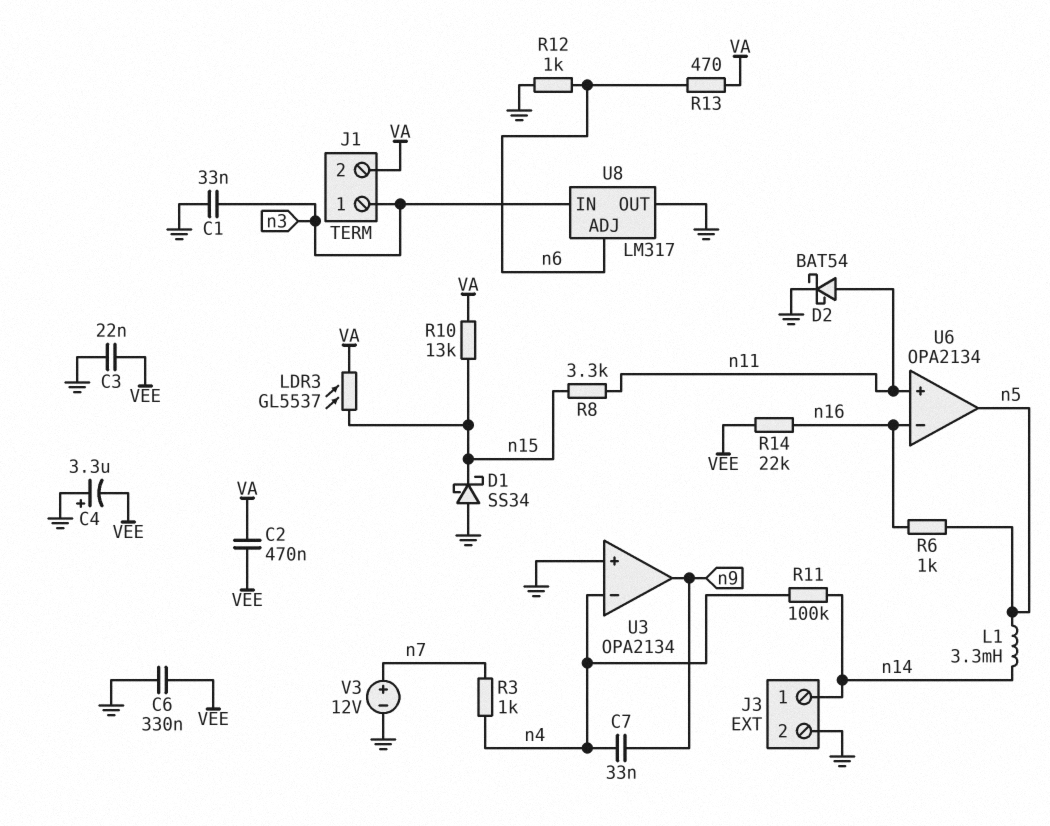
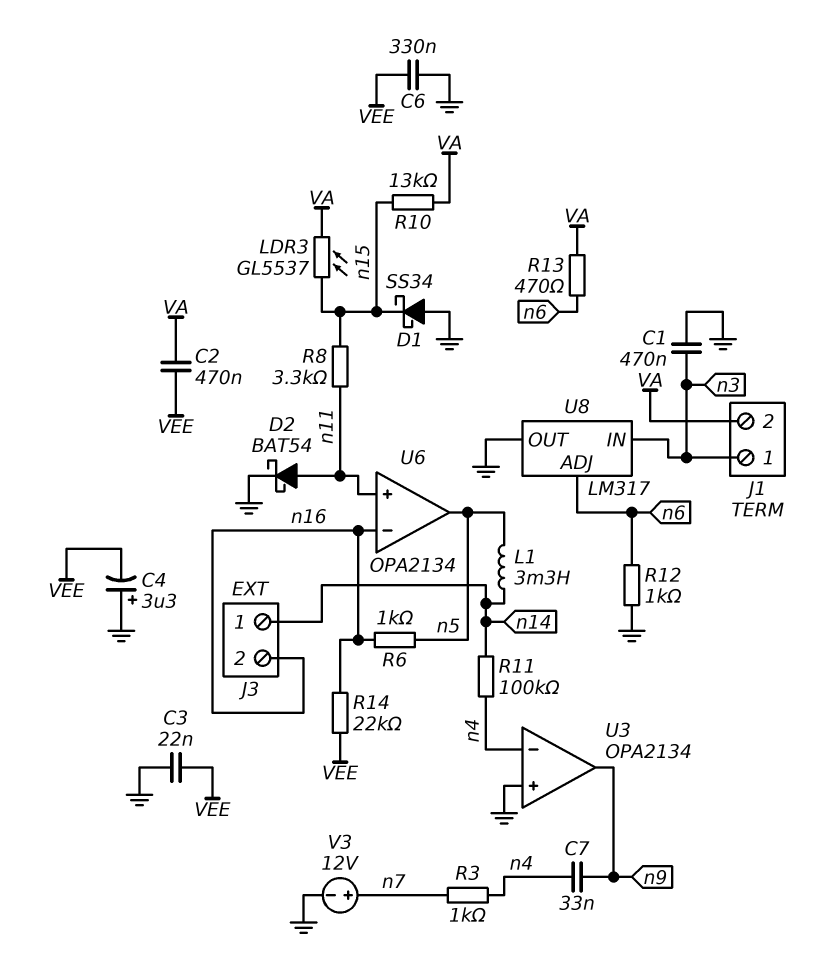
C1: 33nF (GND, n3) -> 470nF (GND, n3)
J3 pin 2: GND -> n16

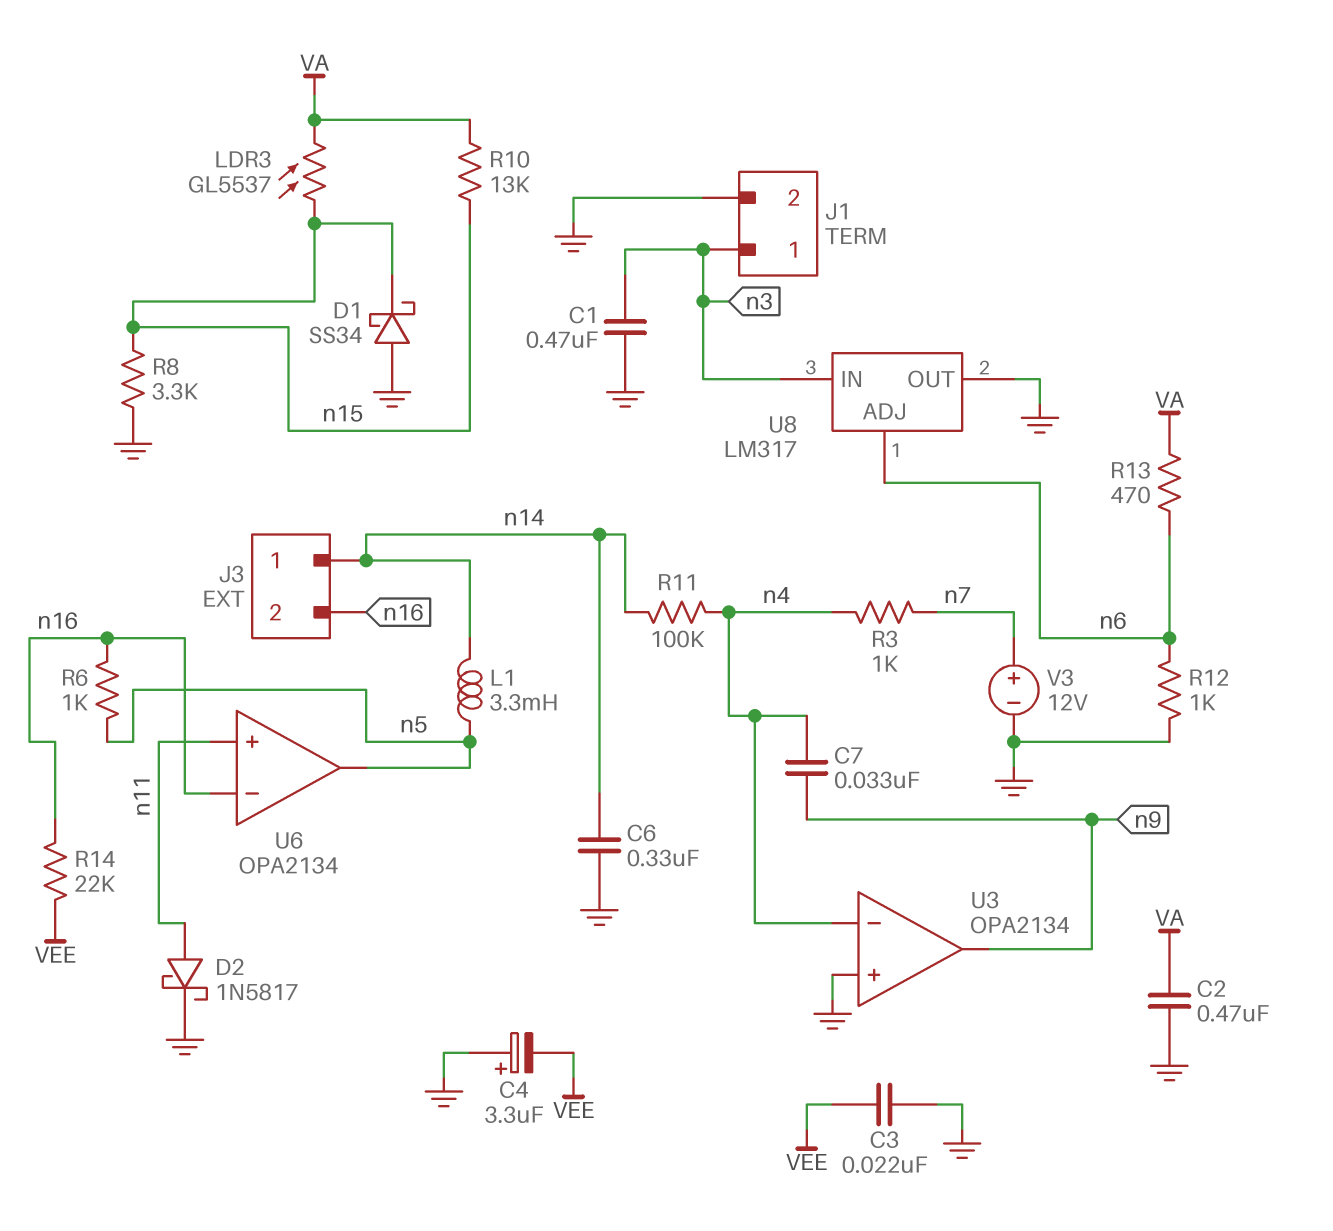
C2: 470nF (VA, VEE) -> 470nF (GND, VA)
C6: 330nF (GND, VEE) -> 330nF (GND, n14)
D2: schottky BAT54 (A n11, K GND) -> schottky 1N5817 (A n11, K GND)
J1 pin 2: VA -> GND
R8: 3.3k (n11, n15) -> 3.3k (GND, n15)

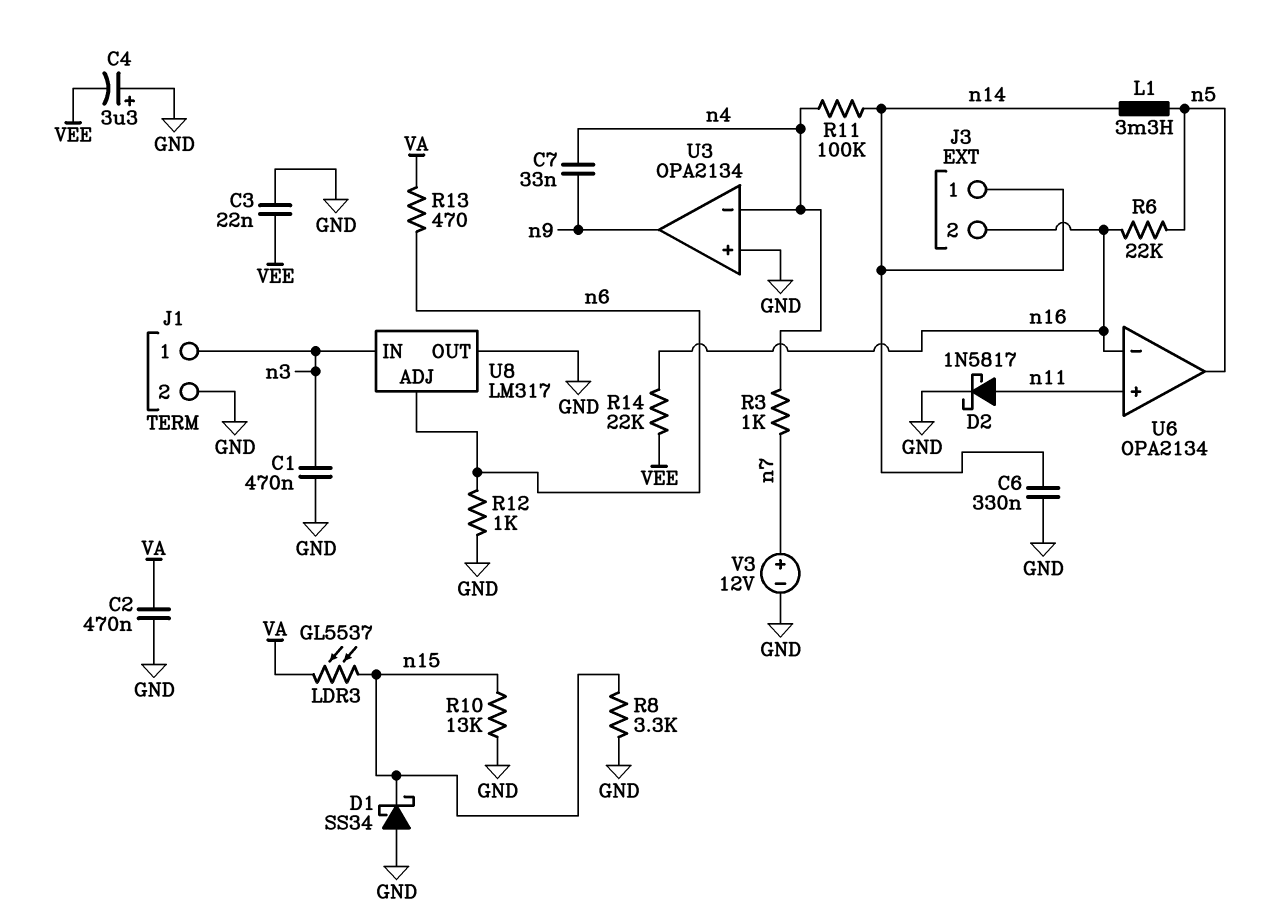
R6: 1k (n5, n16) -> 22k (n5, n16)
R10: 13k (VA, n15) -> 13k (GND, n15)

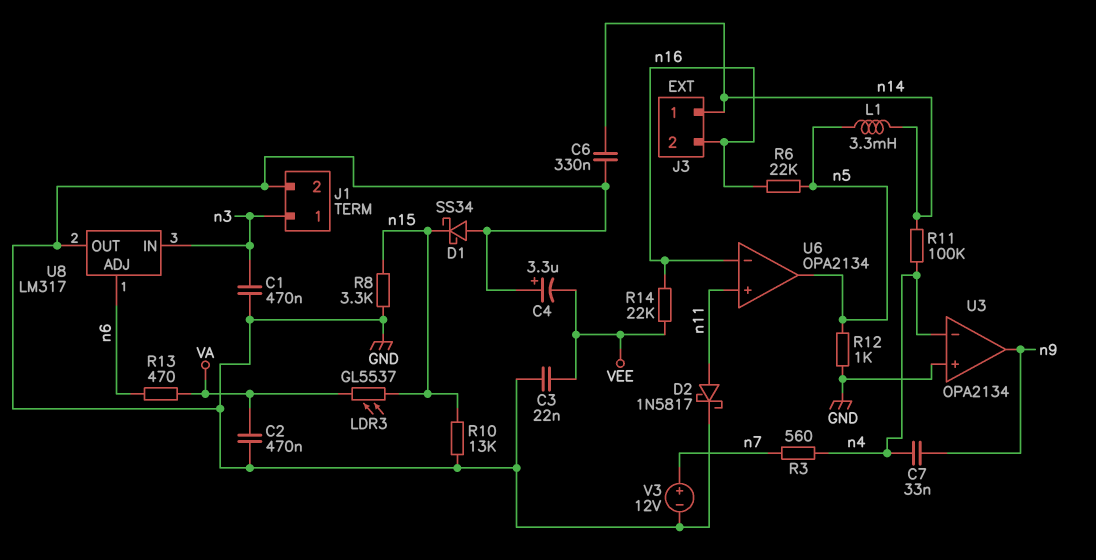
R3: 1k (n4, n7) -> 560 (n4, n7)
R12: 1k (GND, n6) -> 1k (GND, n5)

